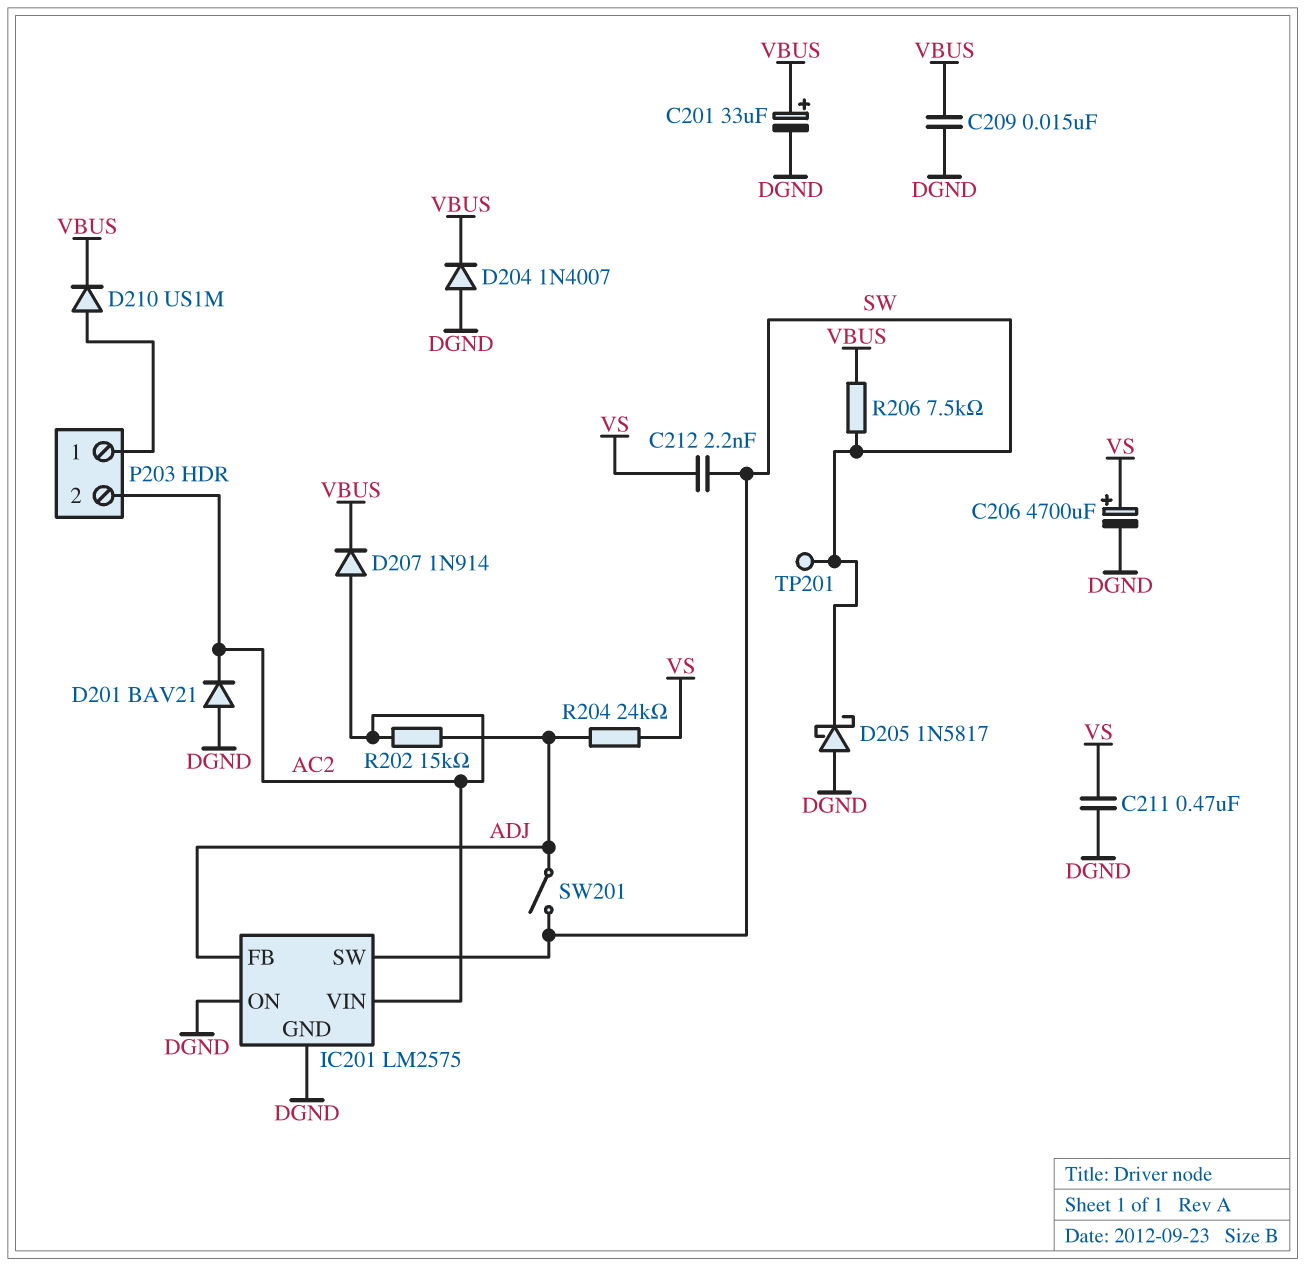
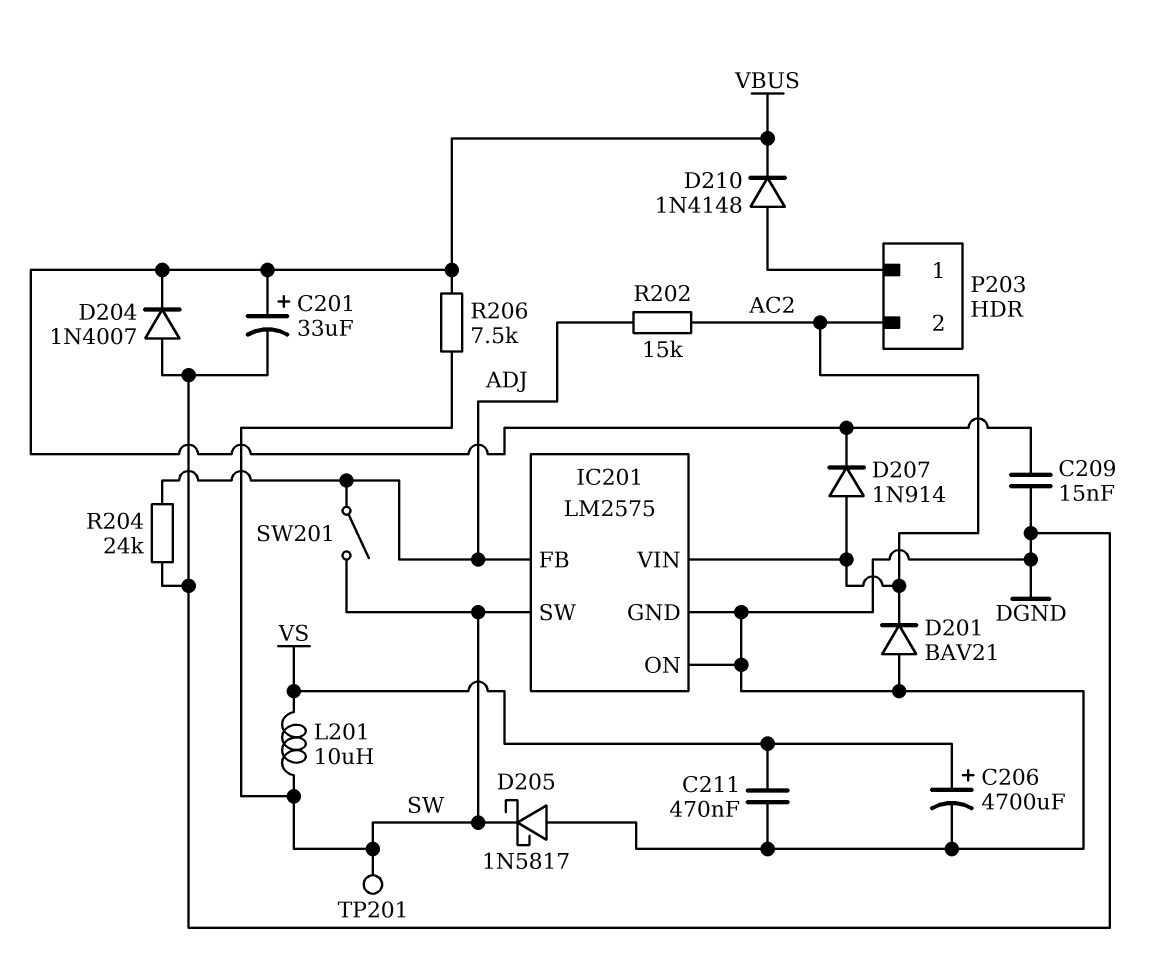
C212: 2.2nF (SW, VS) -> none
D210: diode US1M (A P203/1, K VBUS) -> diode 1N4148 (A P203/1, K VBUS)
L201: none -> 10uH (SW, VS)
R204: 24k (ADJ, VS) -> 24k (ADJ, DGND)

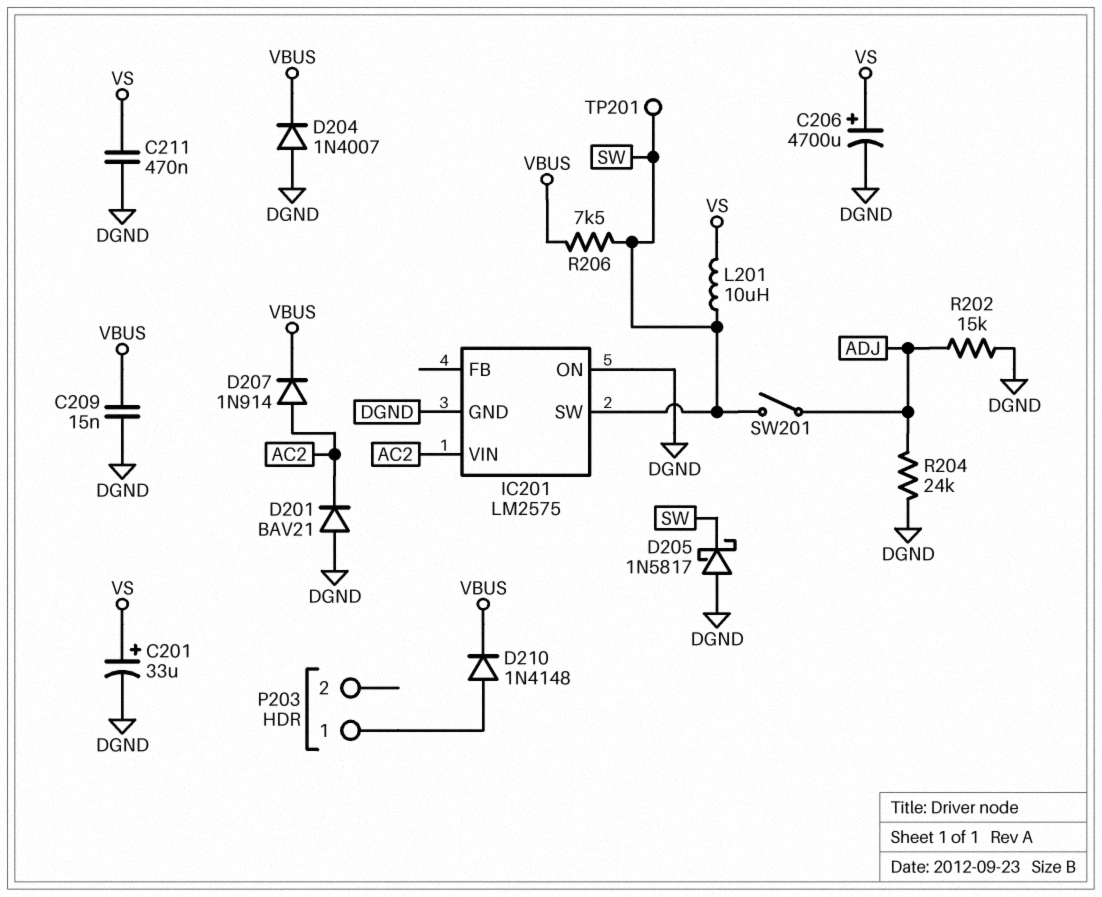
C201: 33uF (plus VBUS, minus DGND) -> 33uF (plus VS, minus DGND)
IC201 pin FB: ADJ -> none
P203 pin 2: AC2 -> none
R202: 15k (AC2, ADJ) -> 15k (ADJ, DGND)

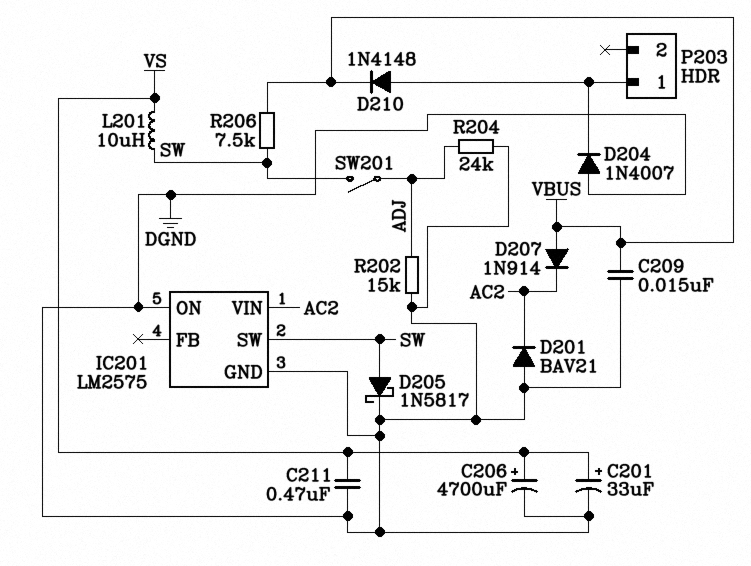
D204: diode 1N4007 (A DGND, K VBUS) -> diode 1N4007 (A DGND, K P203/1)
D205: schottky 1N5817 (A DGND, K SW) -> schottky 1N5817 (A SW, K DGND)
D207: diode 1N914 (A AC2, K VBUS) -> diode 1N914 (A VBUS, K AC2)
TP201: test point (SW) -> none

